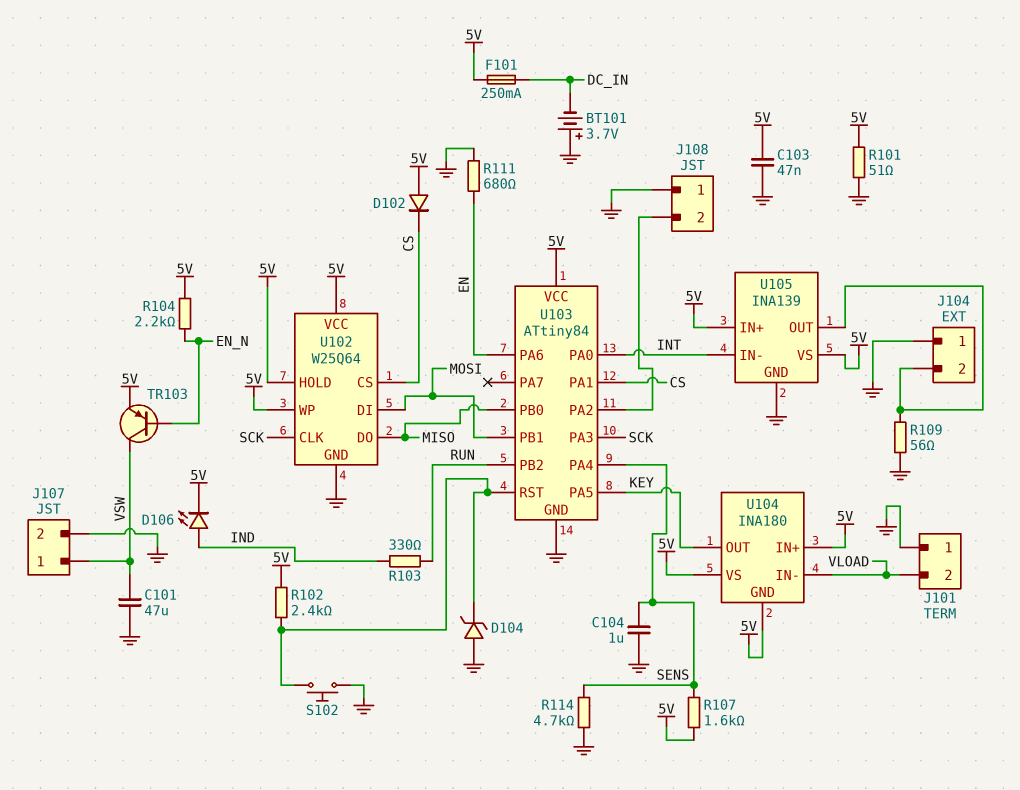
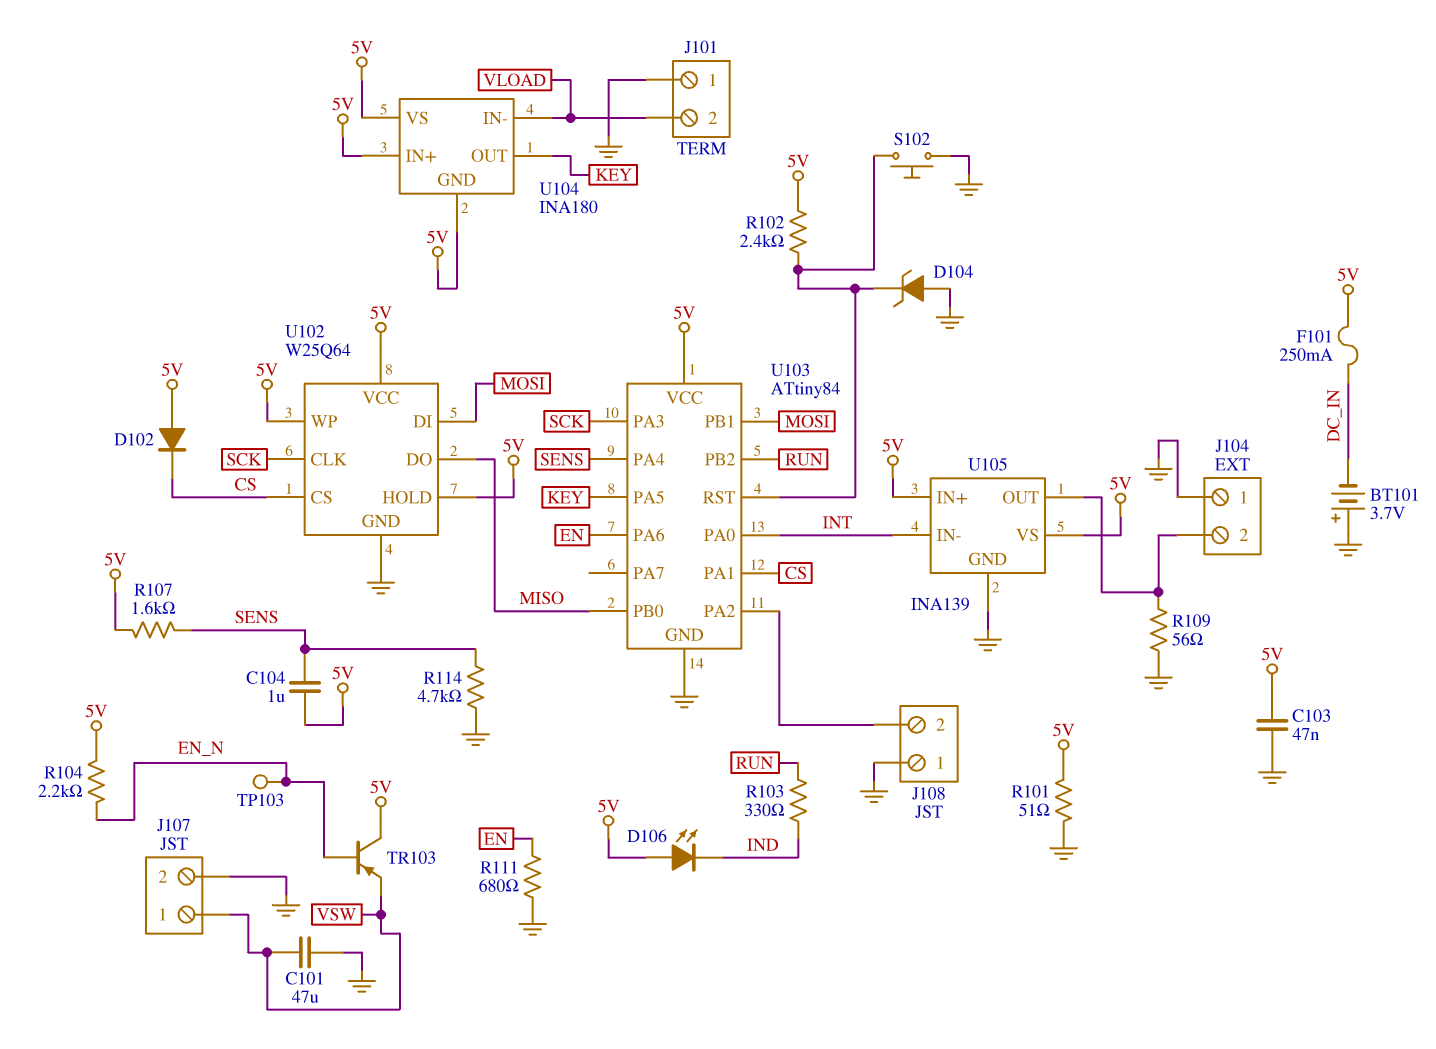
C104: 1uF (GND, SENS) -> 1uF (5V, SENS)
D106: LED (A IND, K 5V) -> LED (A 5V, K IND)
TP103: none -> test point (EN_N)
TR103: PNP (B EN_N, C VSW, E 5V) -> PNP (B EN_N, C 5V, E VSW)

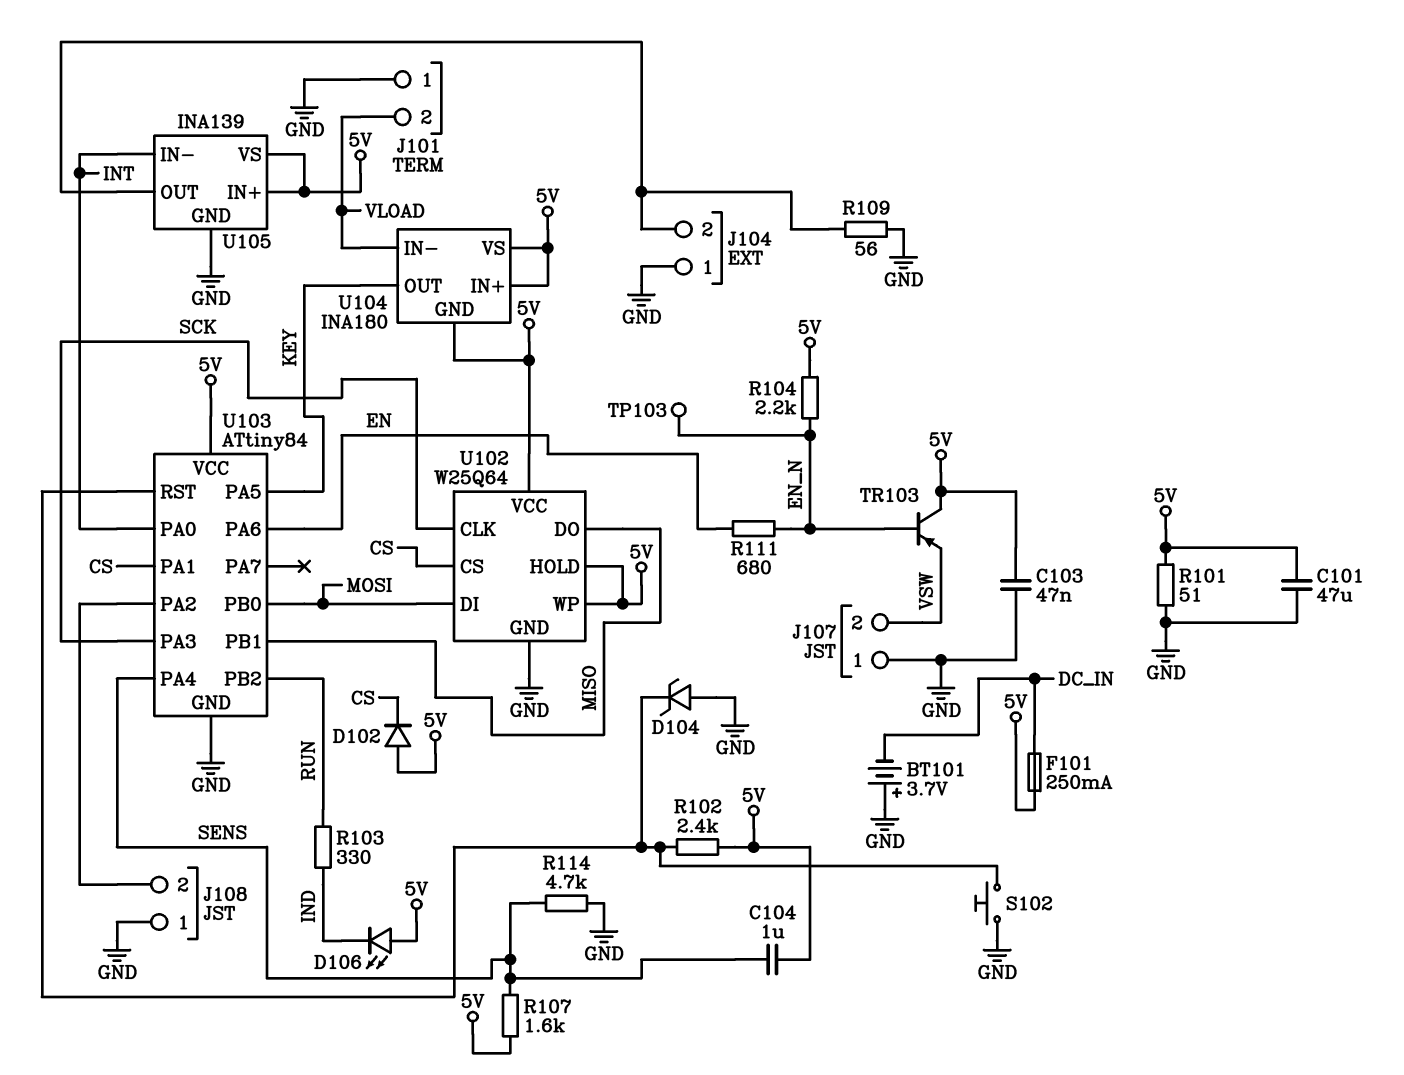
C101: 47uF (GND, VSW) -> 47uF (5V, GND)
J107 pin 1: VSW -> GND
J107 pin 2: GND -> VSW
R111: 680 (EN, GND) -> 680 (EN, EN_N)
U103 pin PB0: MISO -> MOSI
U103 pin PB1: MOSI -> MISO

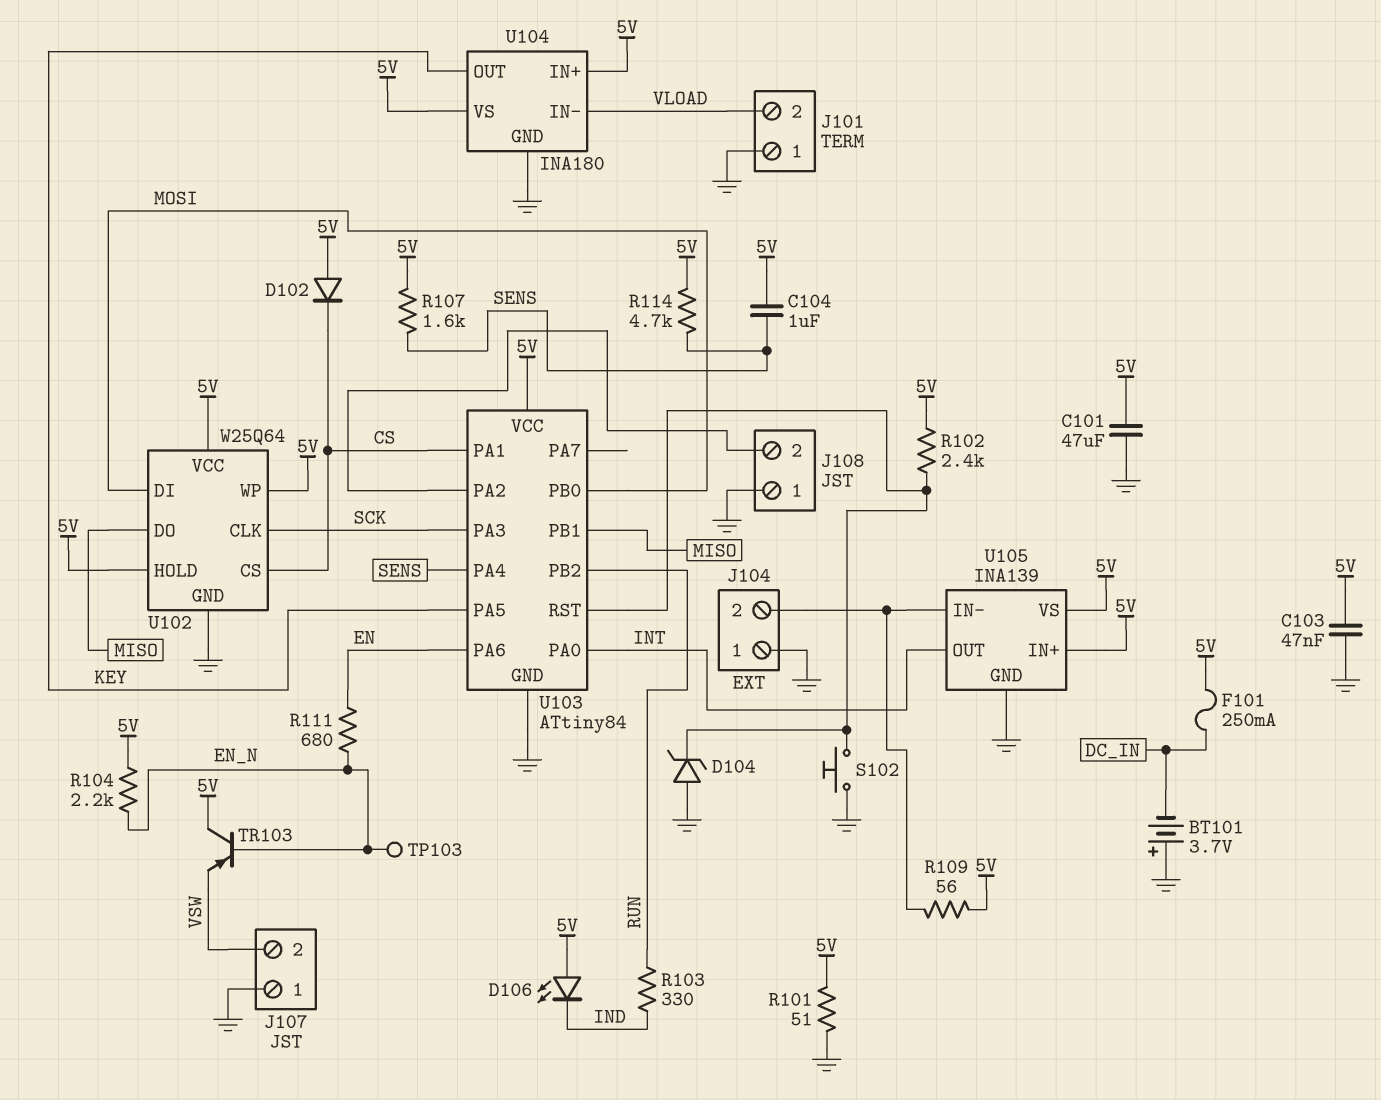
R109: 56 (GND, J104/2) -> 56 (5V, J104/2)
R114: 4.7k (GND, SENS) -> 4.7k (5V, SENS)
U104 pin GND: 5V -> GND
U105 pin IN-: INT -> J104/2
U105 pin OUT: J104/2 -> INT

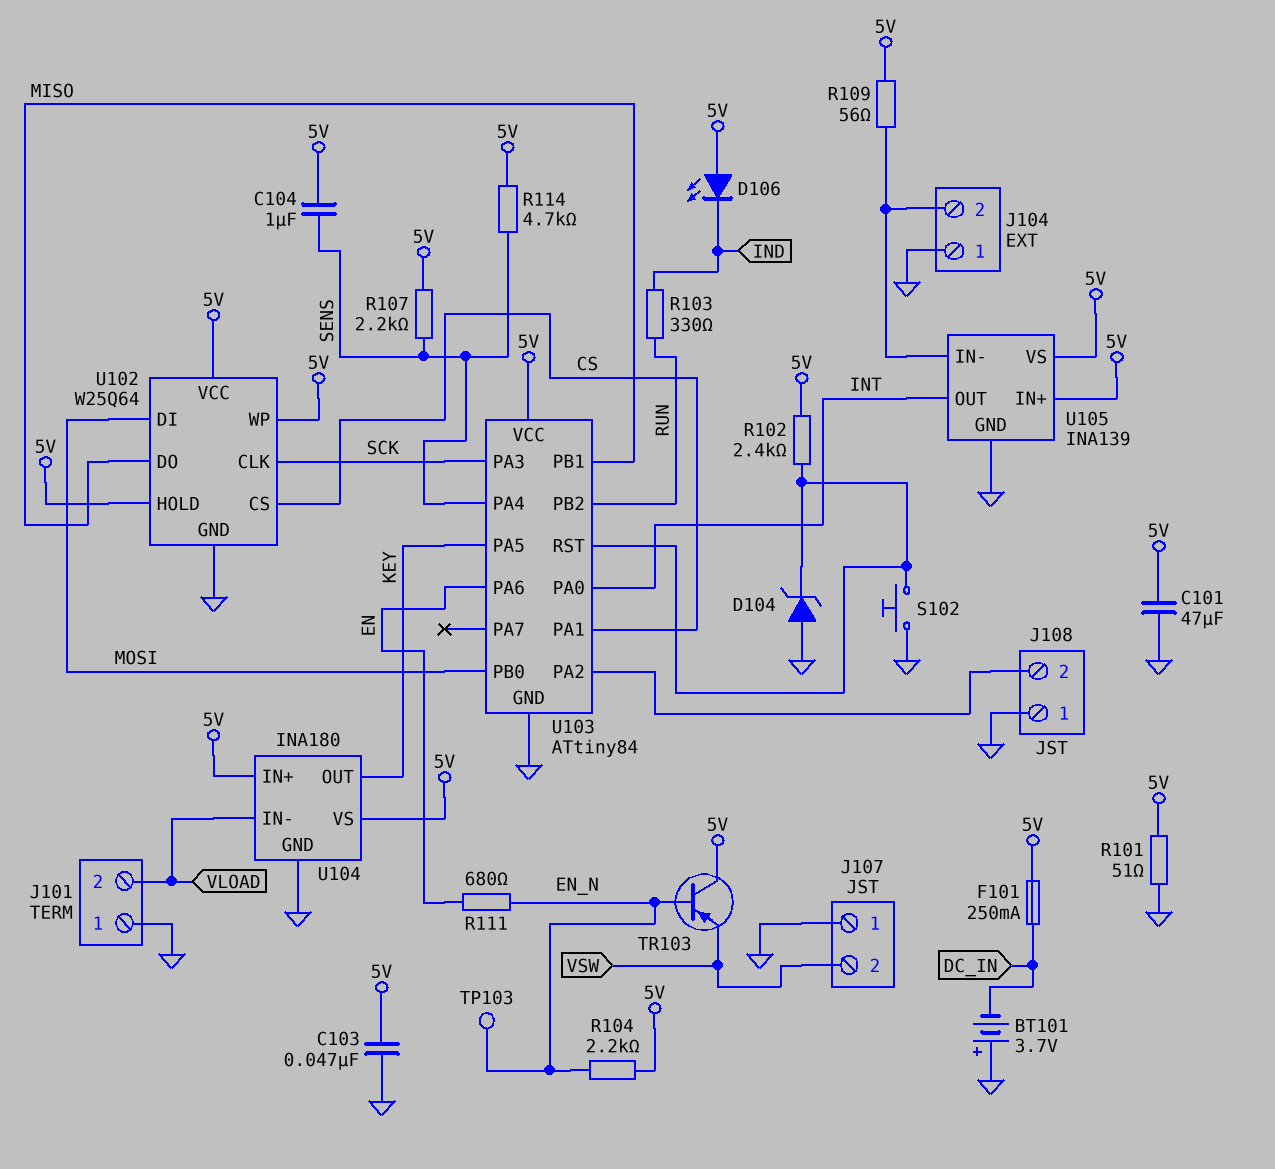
D102: diode (A 5V, K CS) -> none
R107: 1.6k (5V, SENS) -> 2.2k (5V, SENS)

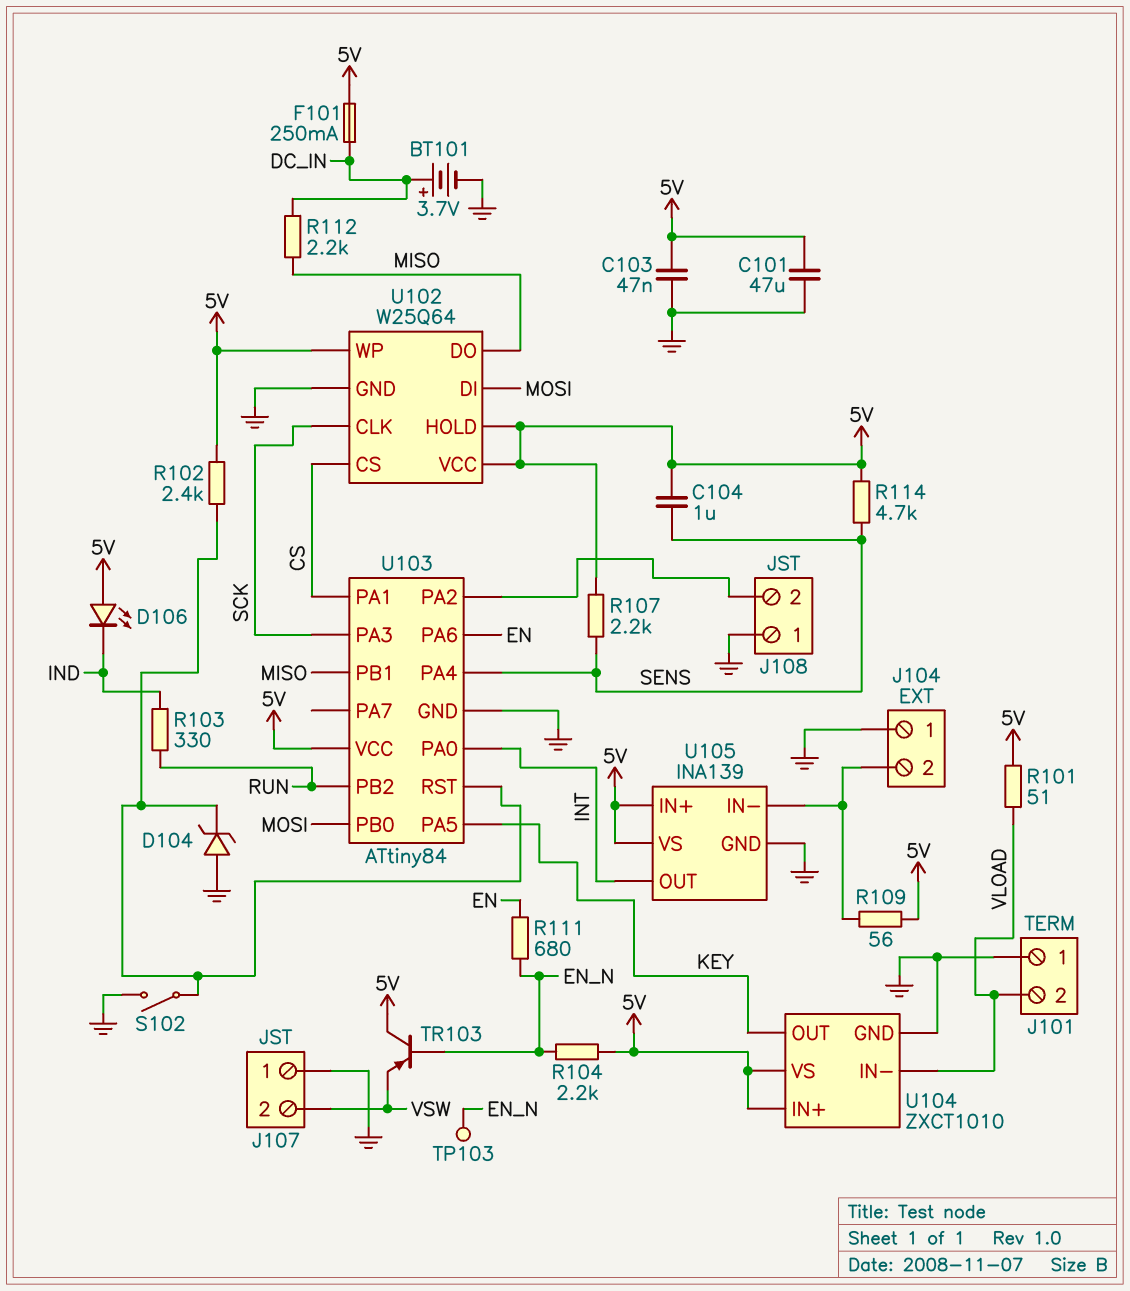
BT101: 3.7V (plus GND, minus DC_IN) -> 3.7V (plus DC_IN, minus GND)
R101: 51 (5V, GND) -> 51 (5V, VLOAD)
R112: none -> 2.2k (DC_IN, MISO)
S102: button (GND, U103/RST) -> switch (GND, U103/RST)
U104: INA180 -> ZXCT1010

